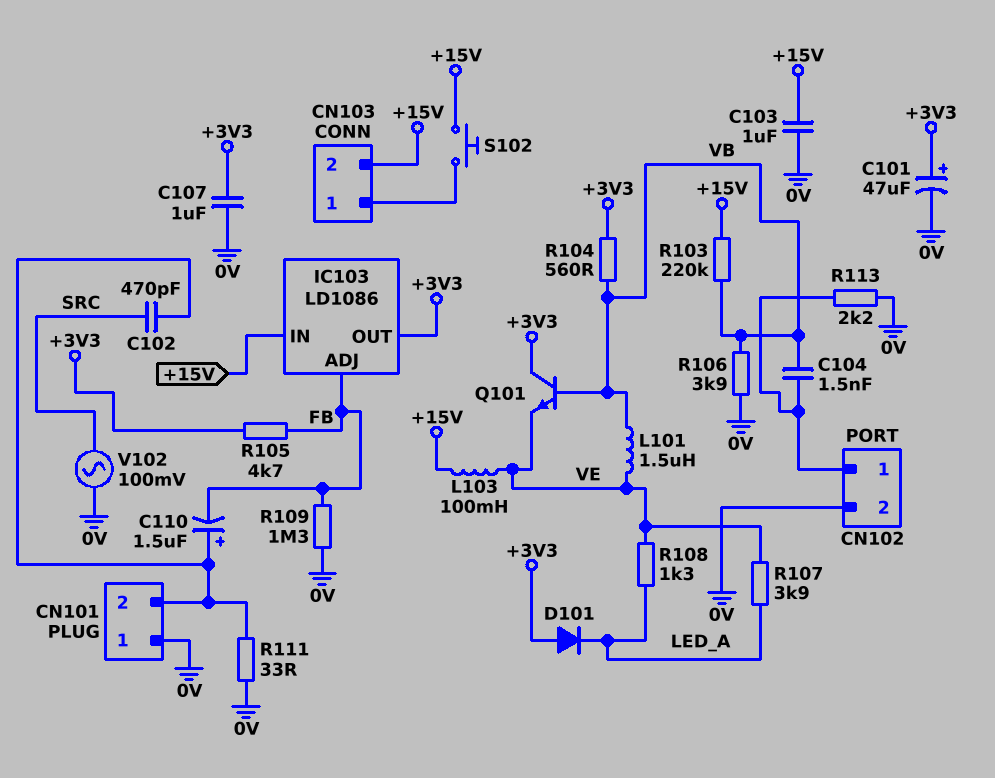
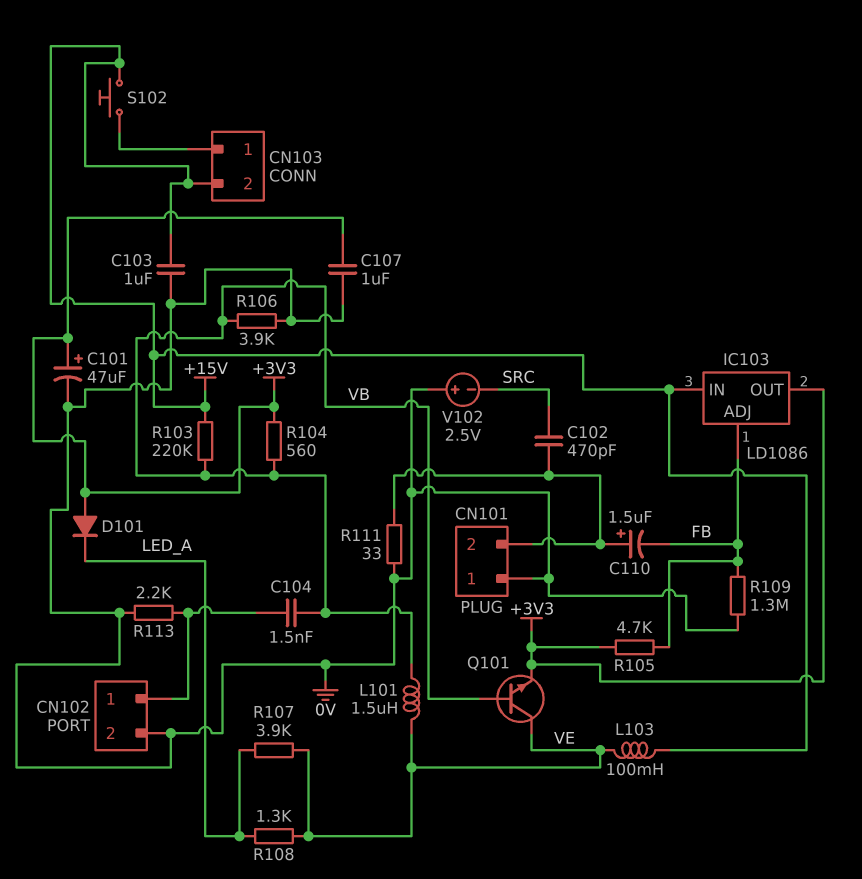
Q101: NPN (B VB, C +3V3, E VE) -> NPN (B VB, C VE, E +3V3)
V102: AC 100mV (0V, SRC) -> 2.5V (plus 0V, minus SRC)

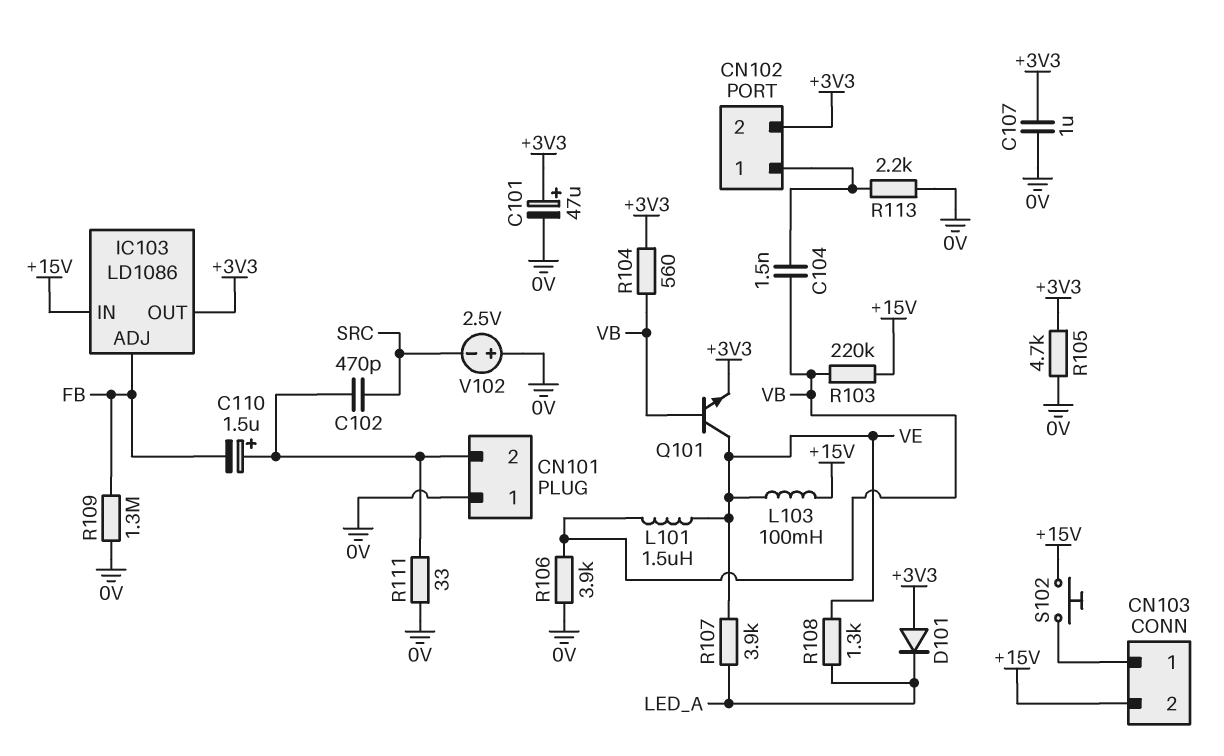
C103: 1uF (+15V, 0V) -> none
CN102 pin 2: 0V -> +3V3
R105: 4.7k (+3V3, FB) -> 4.7k (+3V3, 0V)

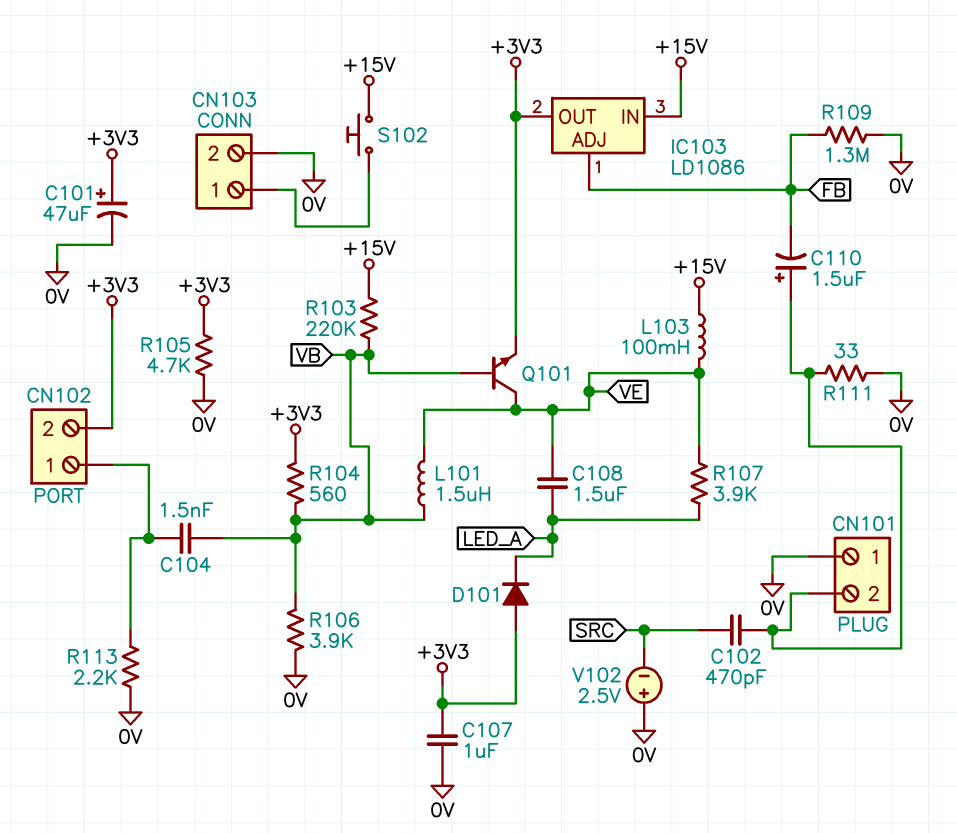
C108: none -> 1.5uF (LED_A, VE)
CN103 pin 2: +15V -> 0V
R108: 1.3k (LED_A, VE) -> none

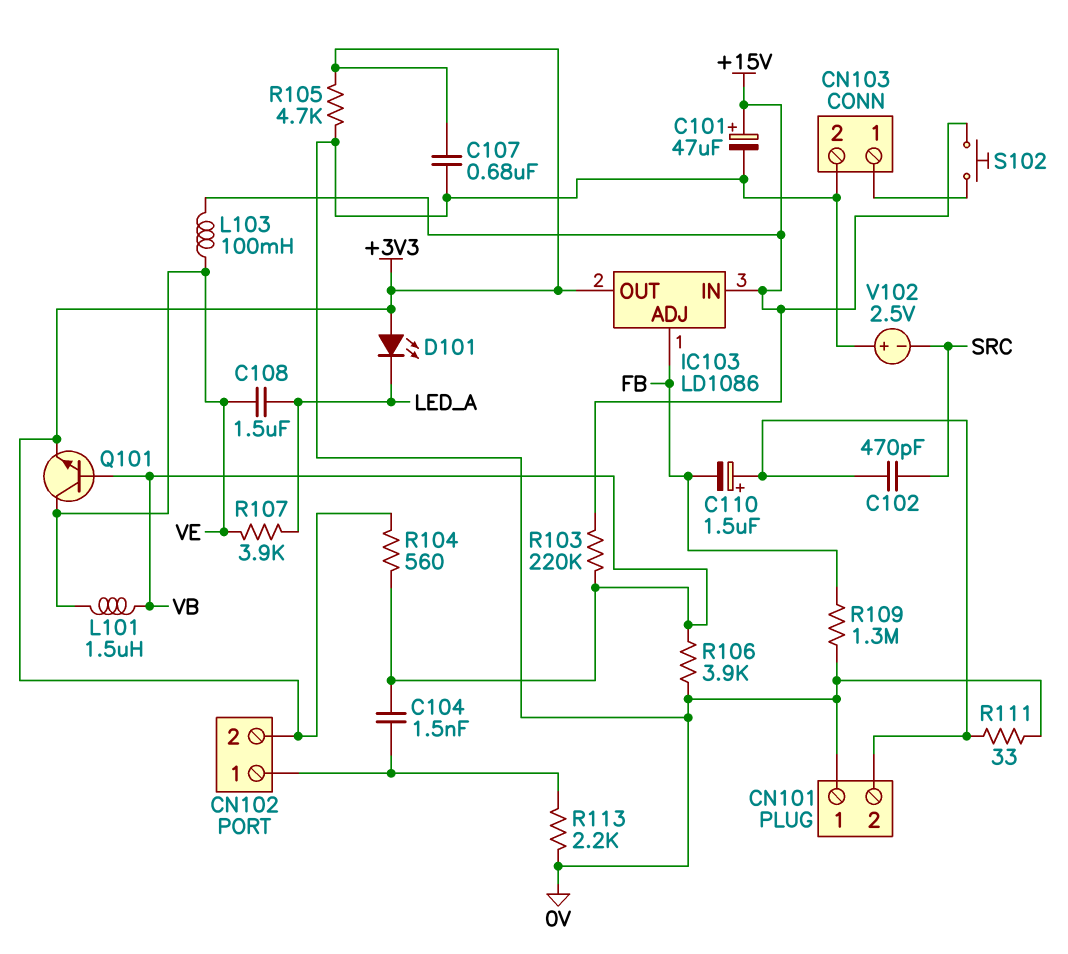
C101: 47uF (plus +3V3, minus 0V) -> 47uF (plus +15V, minus 0V)
C107: 1uF (+3V3, 0V) -> 680nF (+3V3, 0V)
D101: diode (A +3V3, K LED_A) -> LED (A +3V3, K LED_A)

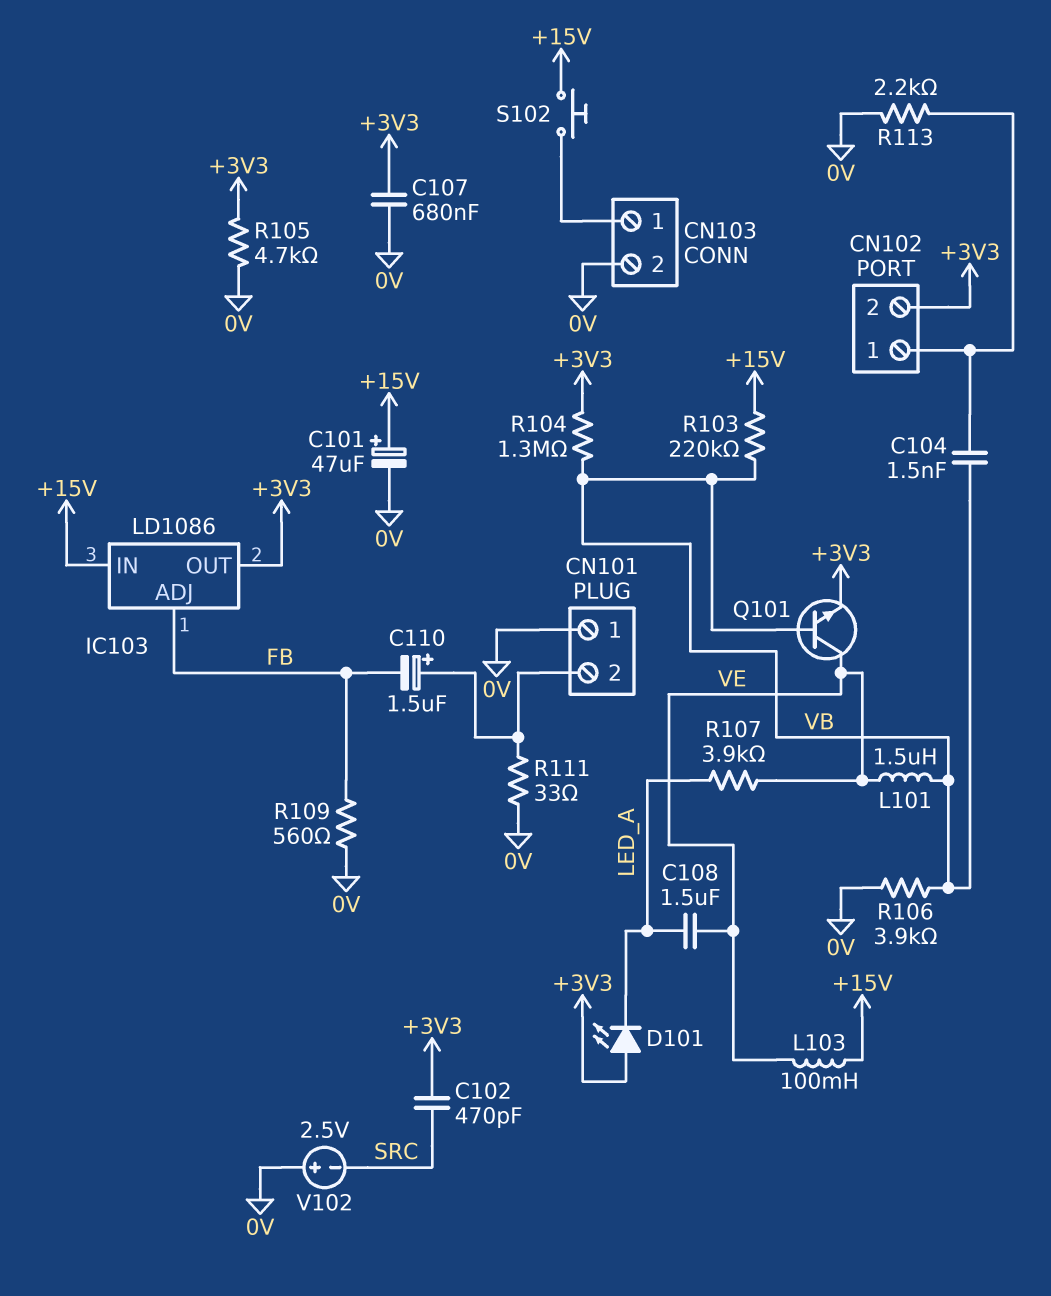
C102: 470pF (CN101/2, SRC) -> 470pF (+3V3, SRC)
R104: 560 (+3V3, VB) -> 1.3M (+3V3, VB)
R109: 1.3M (0V, FB) -> 560 (0V, FB)

